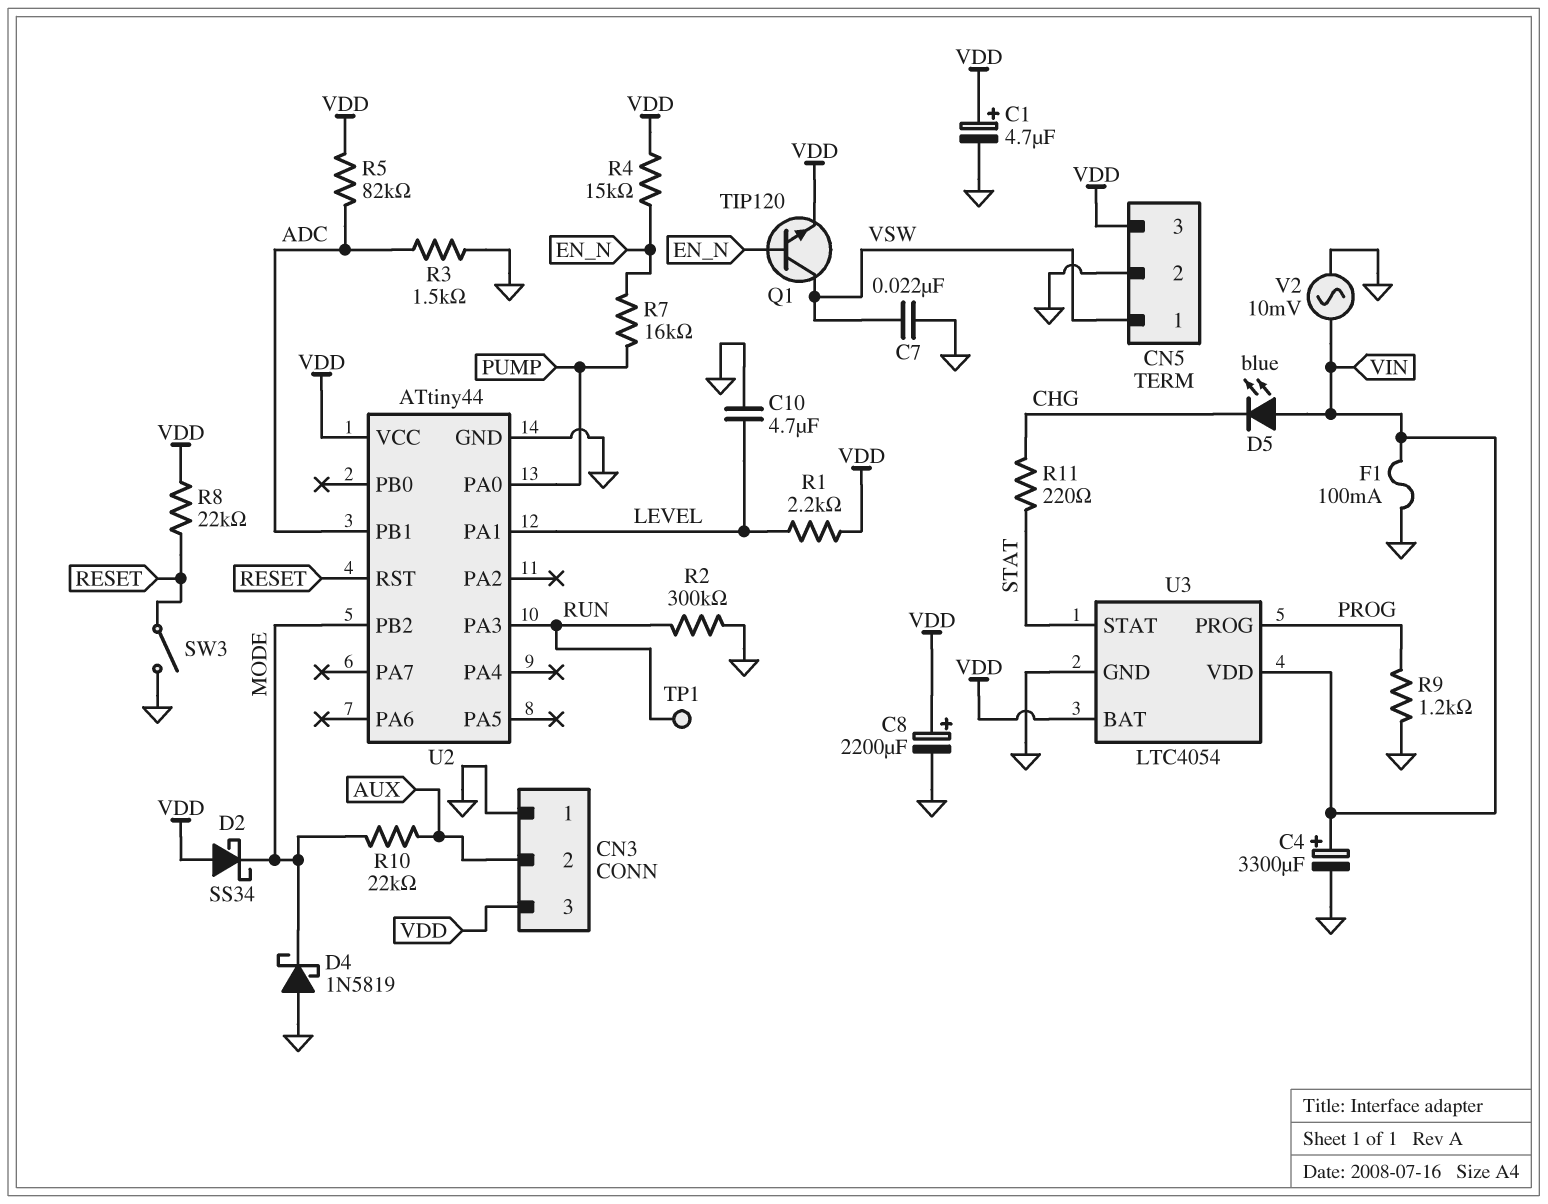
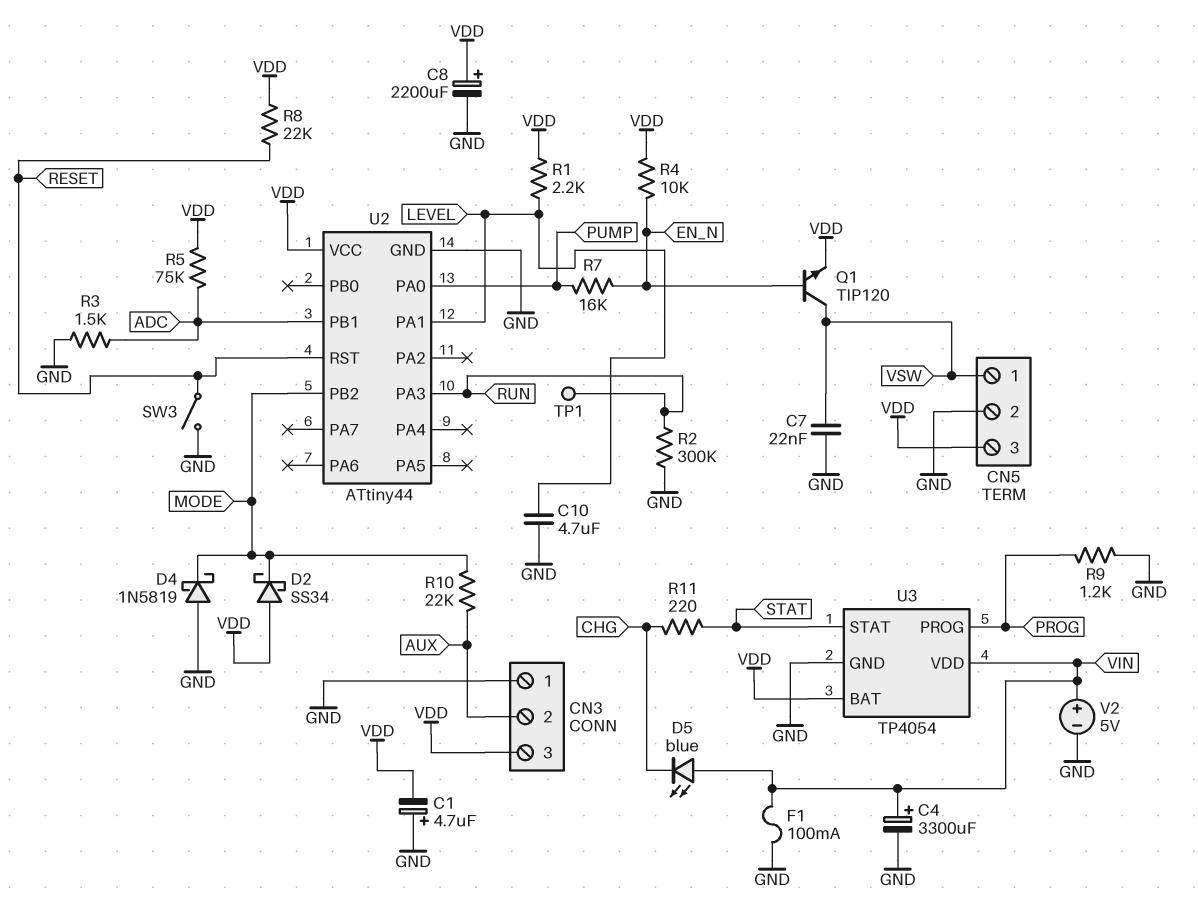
C1: 4.7uF (plus VDD, minus GND) -> 4.7uF (plus GND, minus VDD)
R4: 15k (EN_N, VDD) -> 10k (EN_N, VDD)
R5: 82k (ADC, VDD) -> 75k (ADC, VDD)
U3: LTC4054 -> TP4054
V2: AC 10mV (GND, VIN) -> 5V (plus VIN, minus GND)

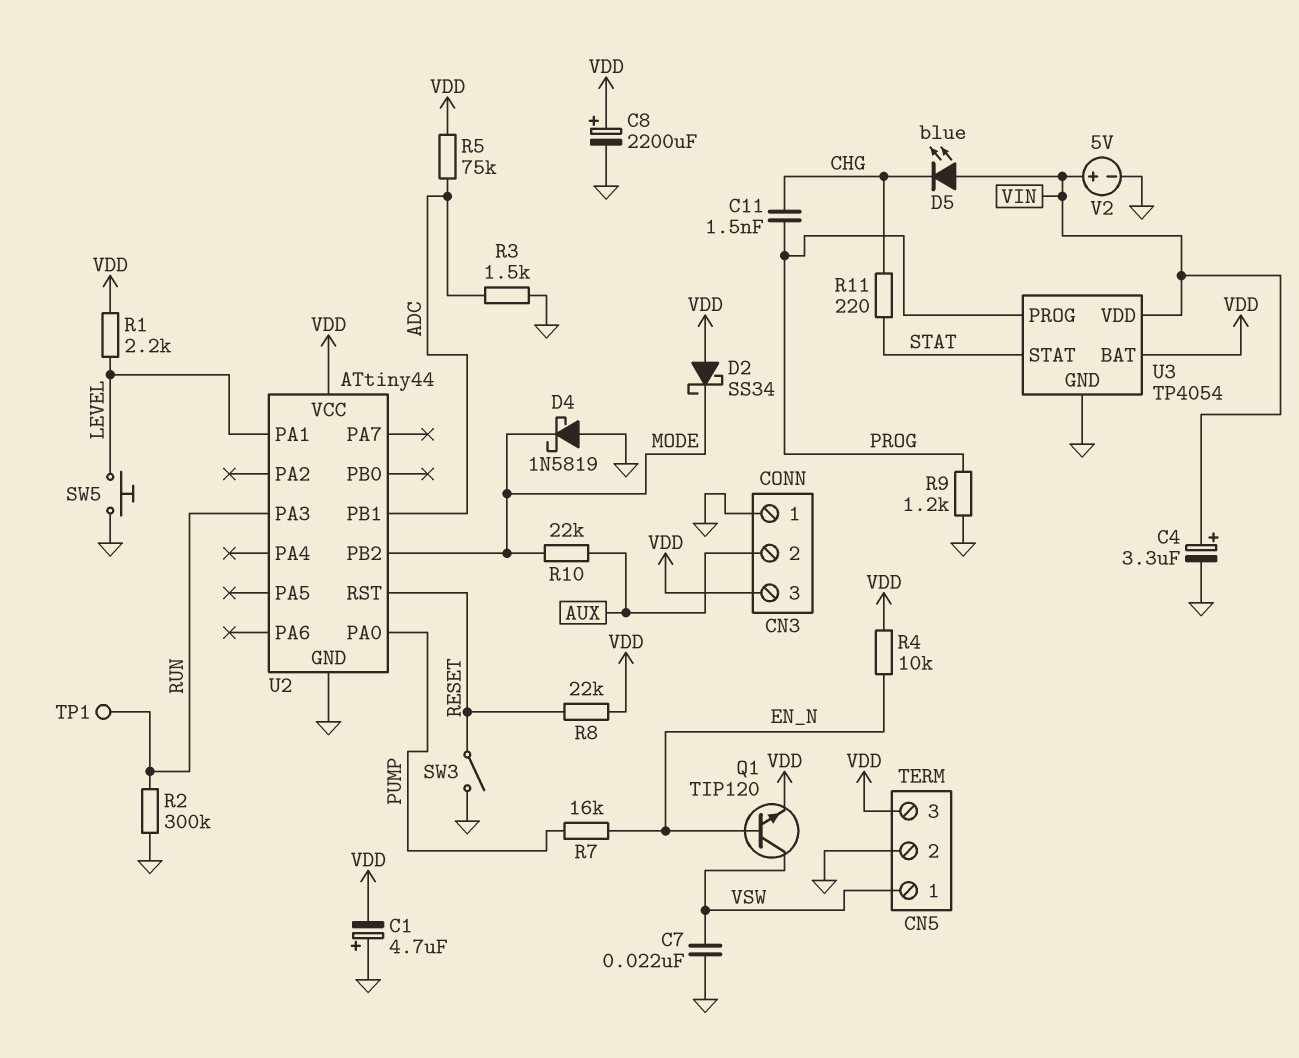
C4: 3300uF (plus VIN, minus GND) -> 3.3uF (plus VIN, minus GND)
C10: 4.7uF (GND, LEVEL) -> none
C11: none -> 1.5nF (CHG, PROG)
F1: 100mA (GND, VIN) -> none
SW5: none -> button (GND, LEVEL)

